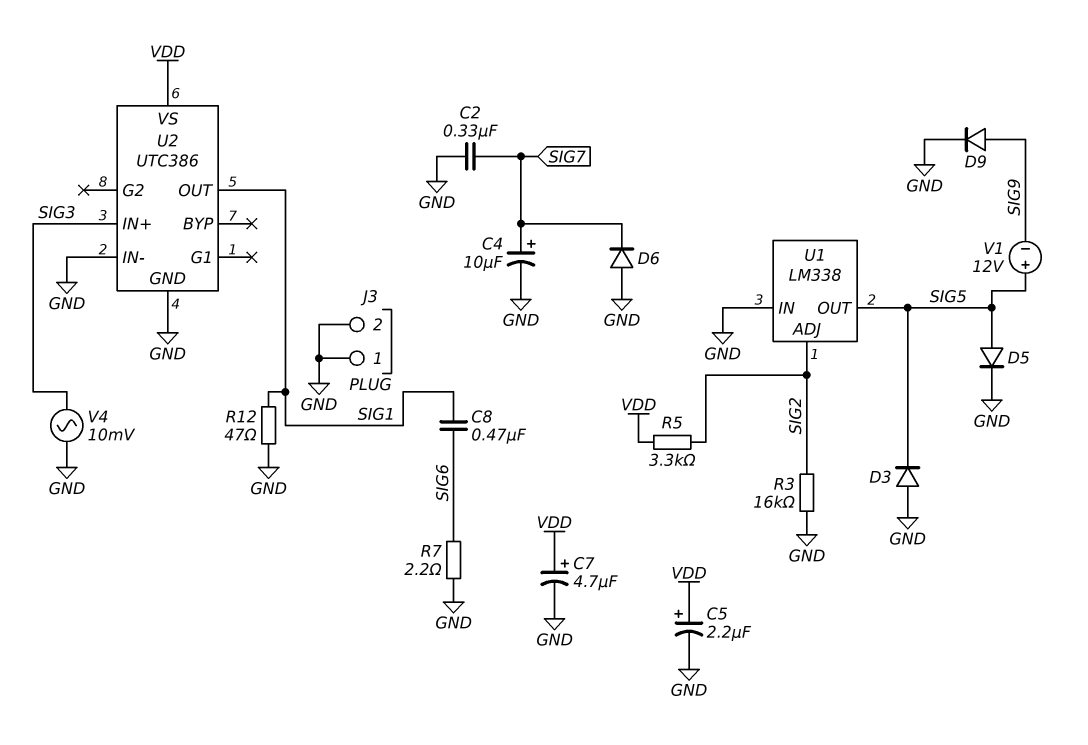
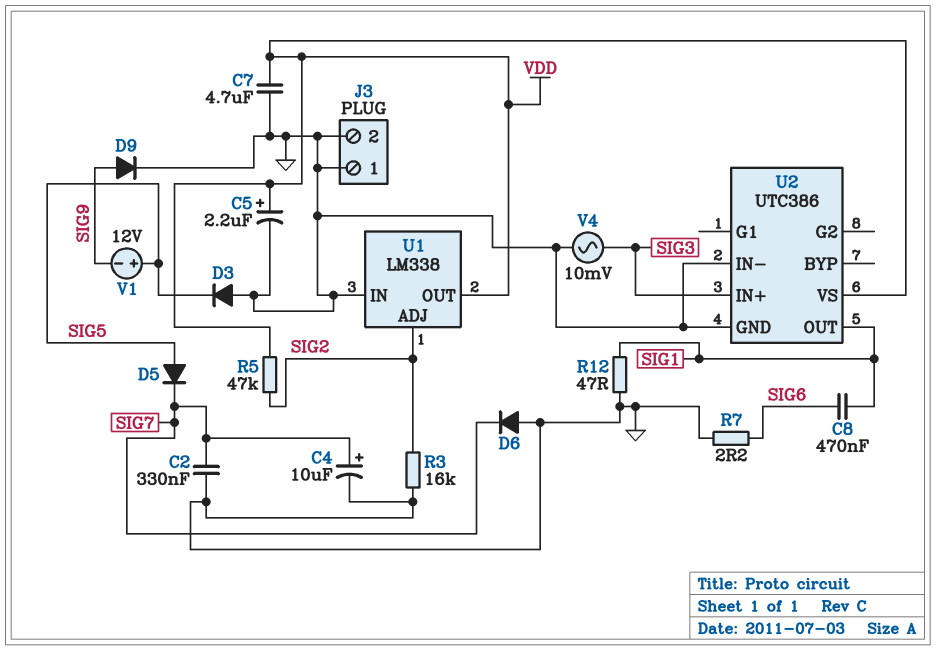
C7: 4.7uF (plus VDD, minus GND) -> 4.7uF (GND, VDD)
D5: diode (A SIG5, K GND) -> diode (A SIG5, K SIG7)
R5: 3.3k (SIG2, VDD) -> 47k (SIG2, VDD)
U1 pin OUT: SIG5 -> VDD

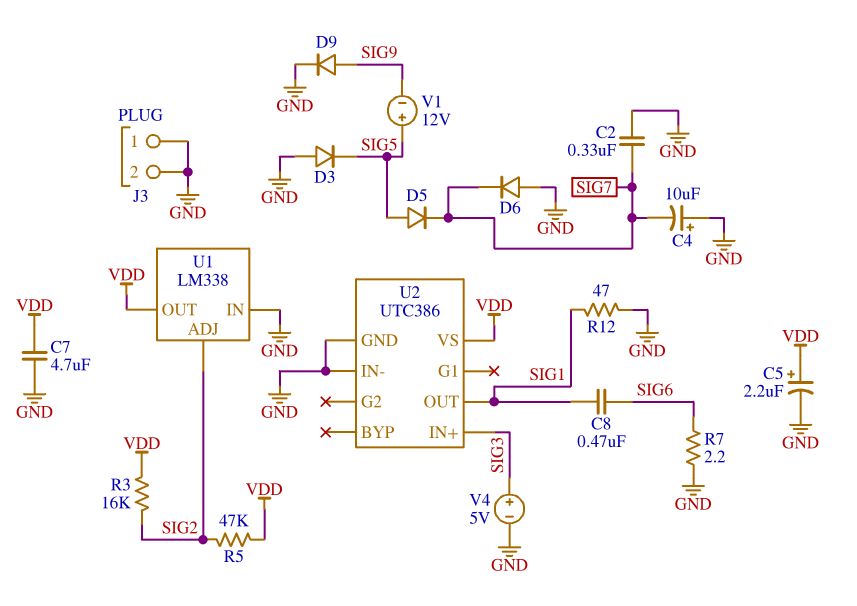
C4: 10uF (plus SIG7, minus GND) -> 10uF (plus GND, minus SIG7)
R3: 16k (GND, SIG2) -> 16k (SIG2, VDD)
V4: AC 10mV (GND, SIG3) -> 5V (plus SIG3, minus GND)

